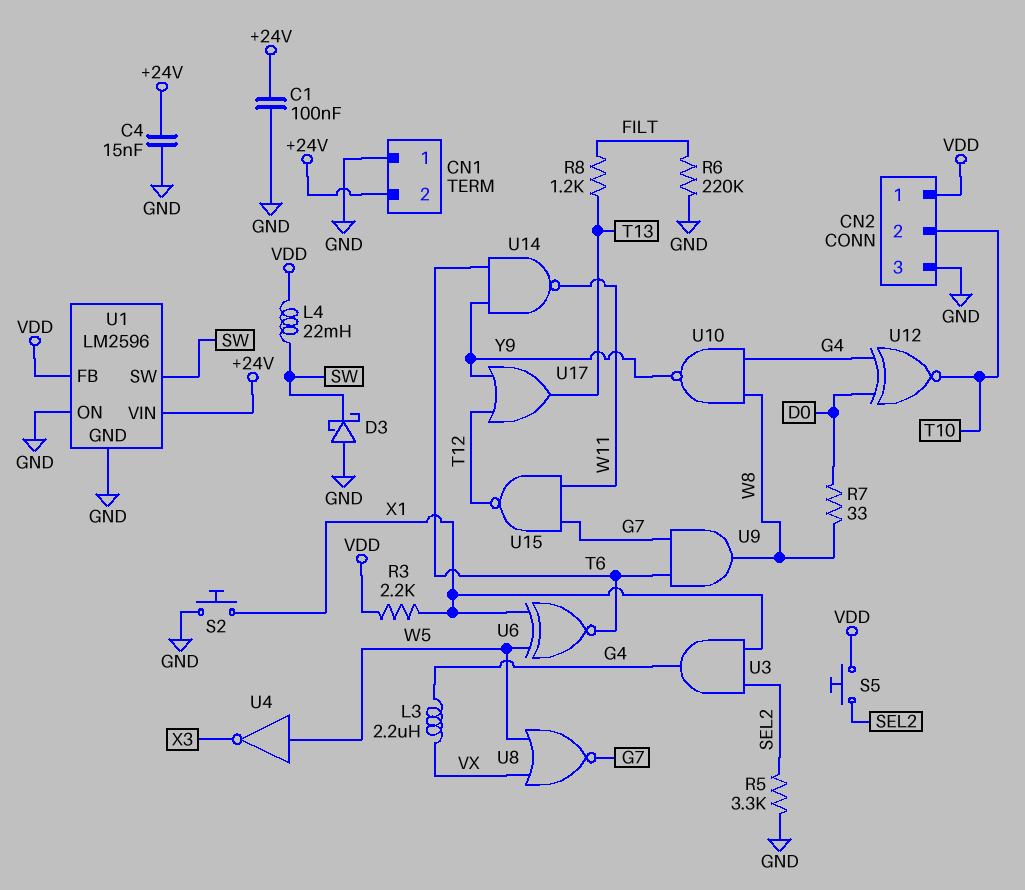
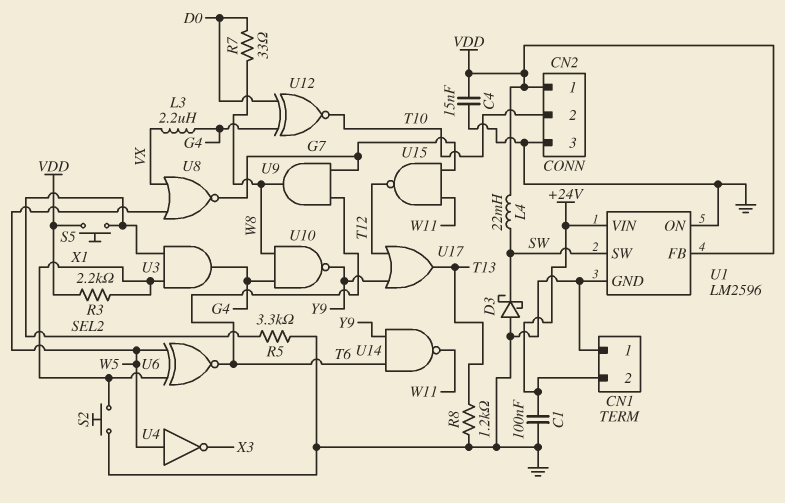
C4: 15nF (+24V, GND) -> 15nF (GND, VDD)
R6: 220k (FILT, GND) -> none
R8: 1.2k (FILT, T13) -> 1.2k (GND, T13)

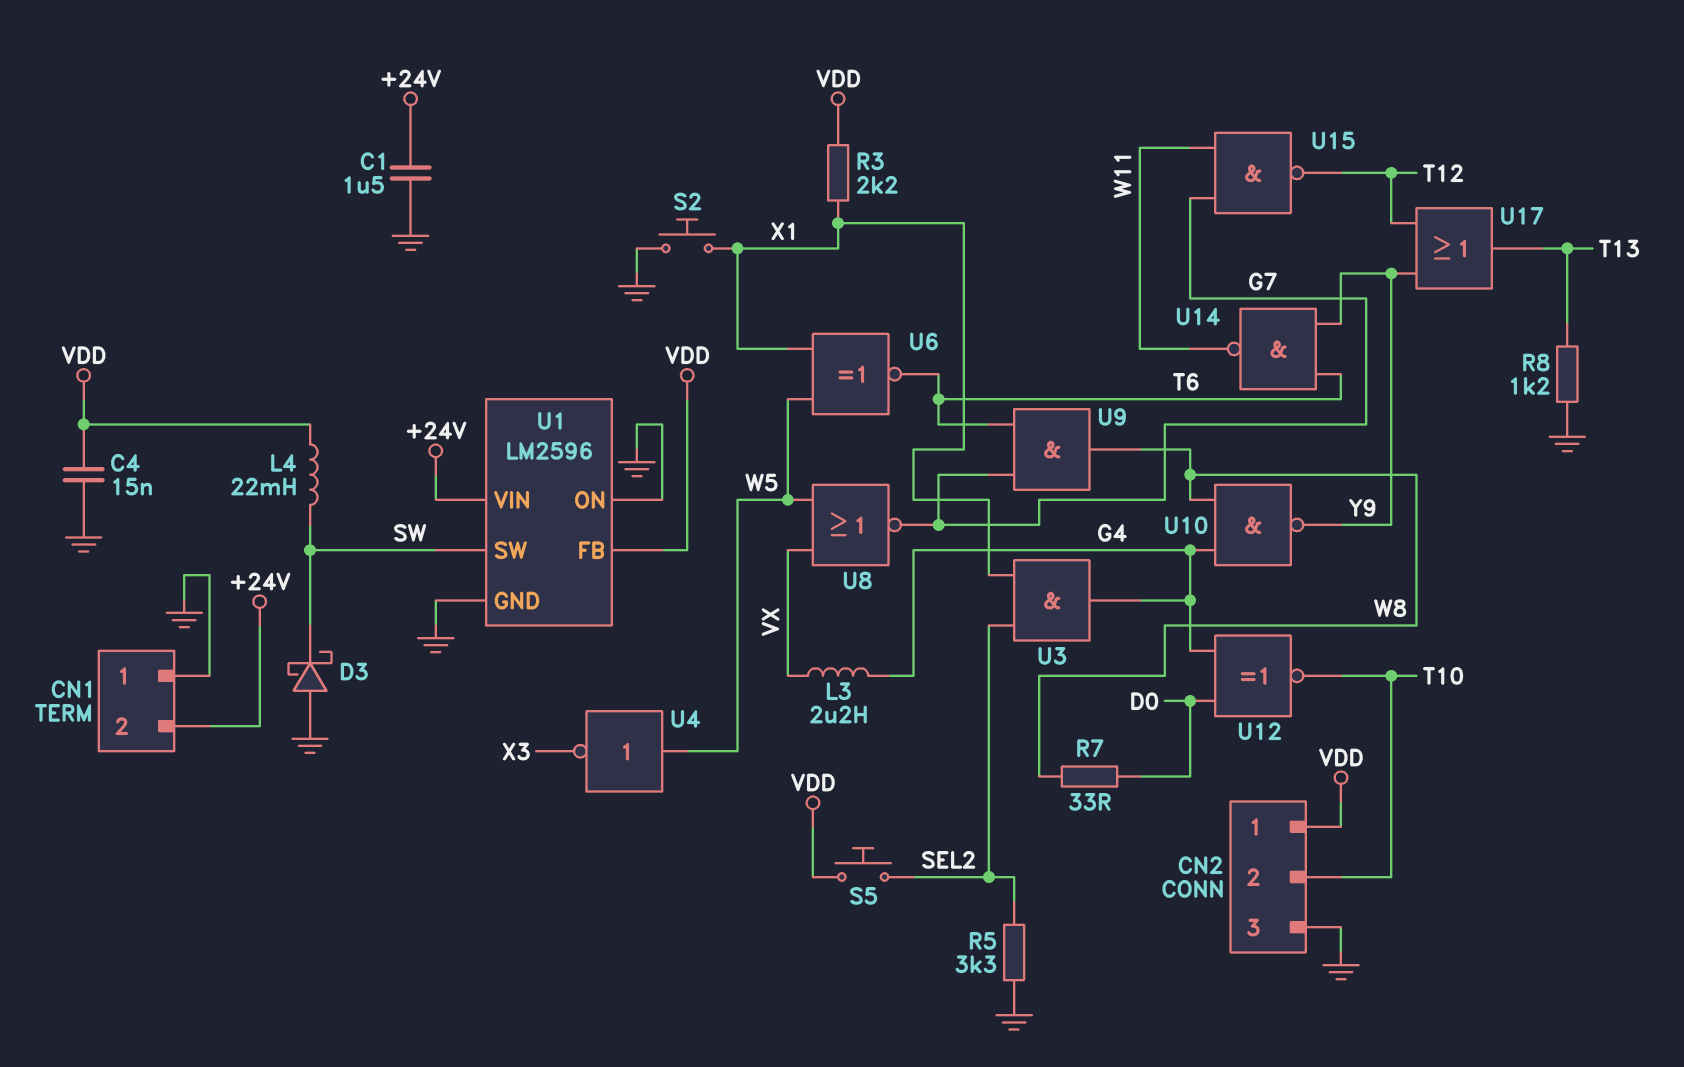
C1: 100nF (+24V, GND) -> 1.5uF (+24V, GND)

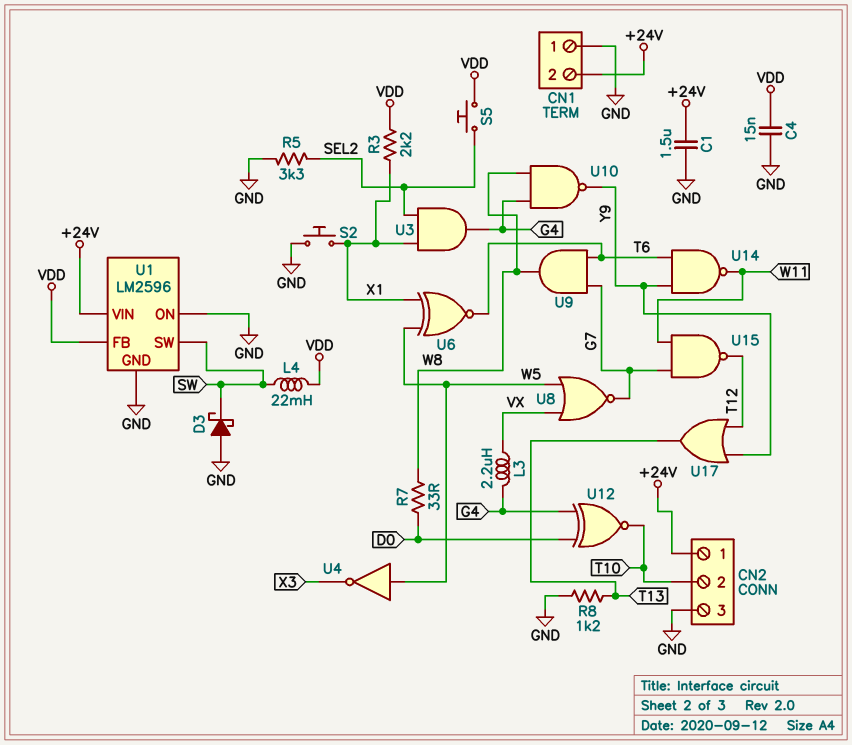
CN2 pin 1: VDD -> +24V

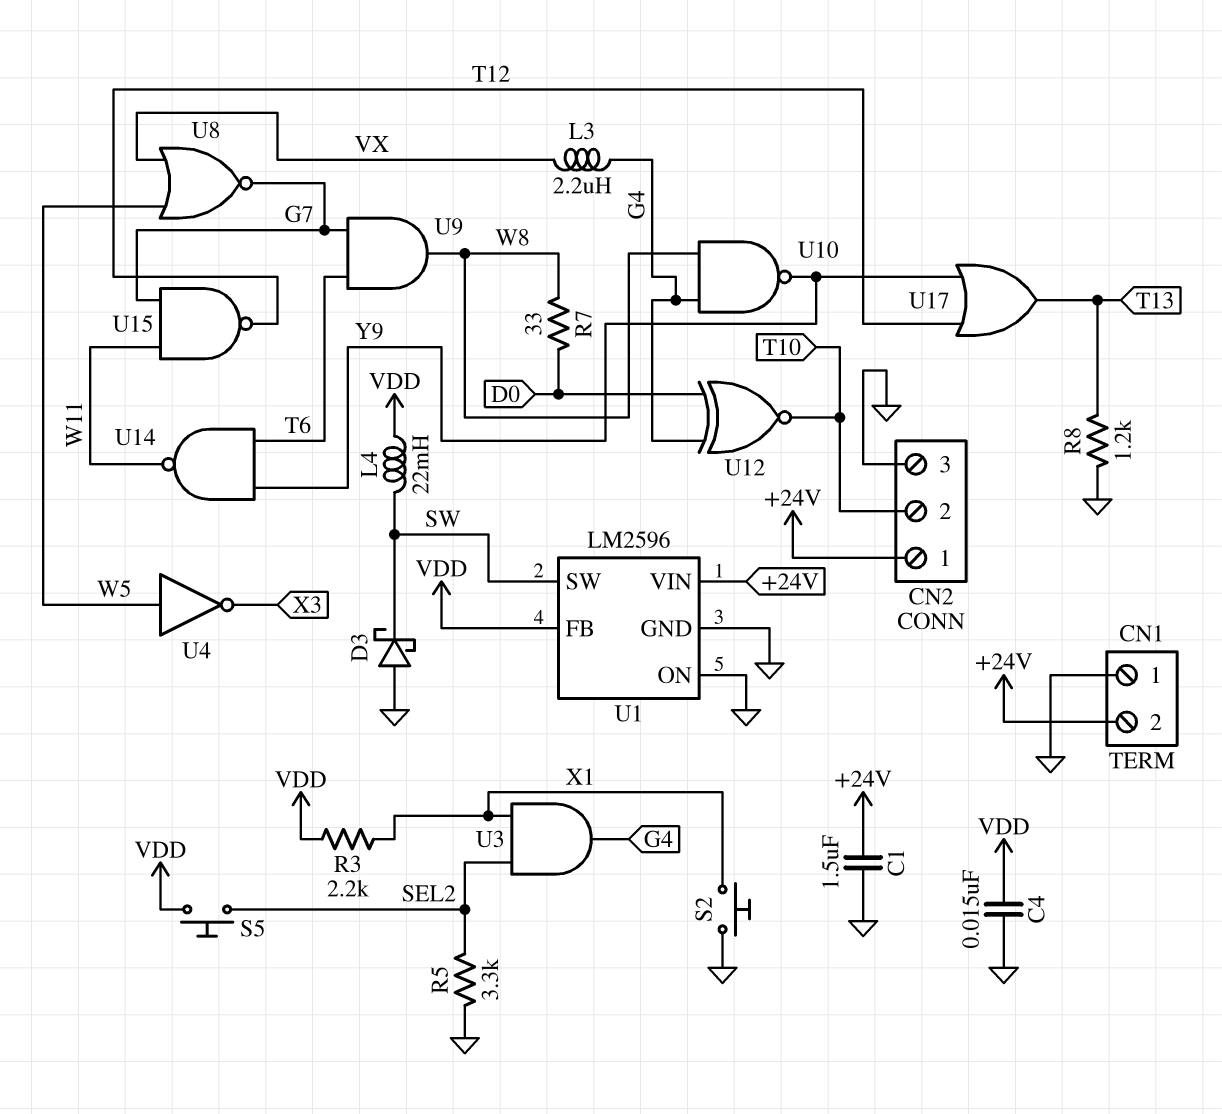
U6: XNOR (in W5, in X1, out T6) -> none

